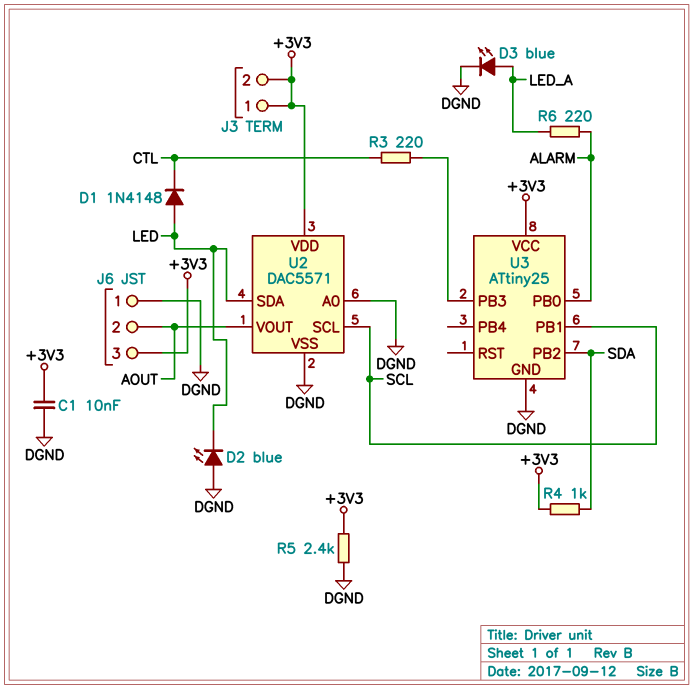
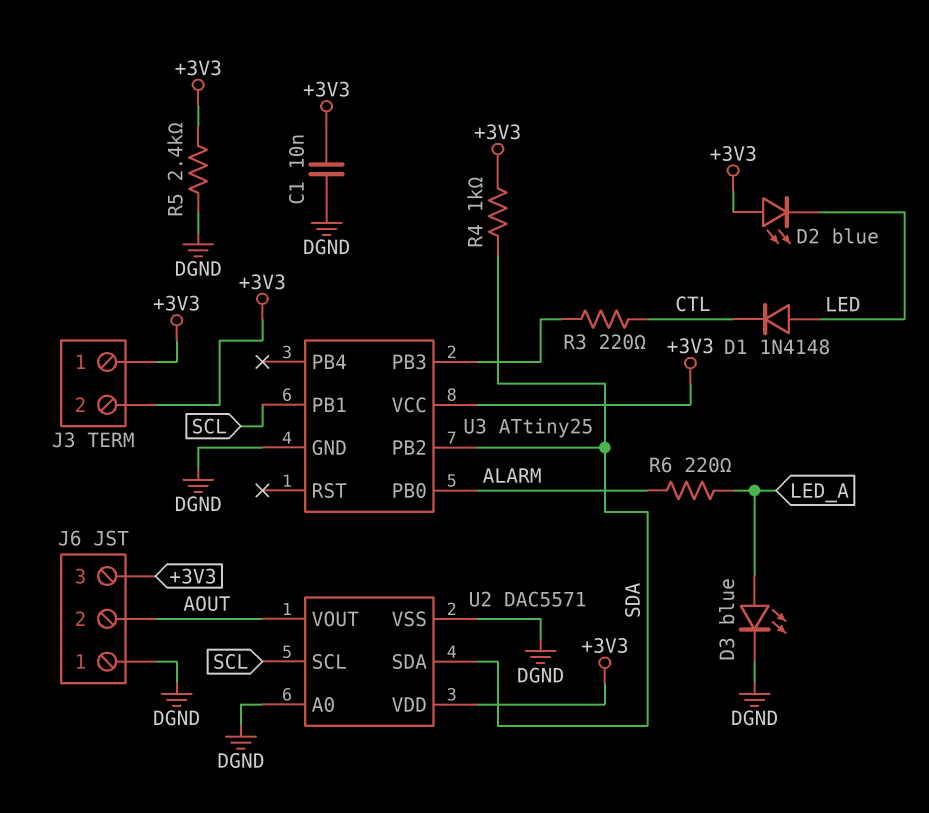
D2: LED blue (A DGND, K LED) -> LED blue (A +3V3, K LED)
U2 pin SDA: LED -> SDA

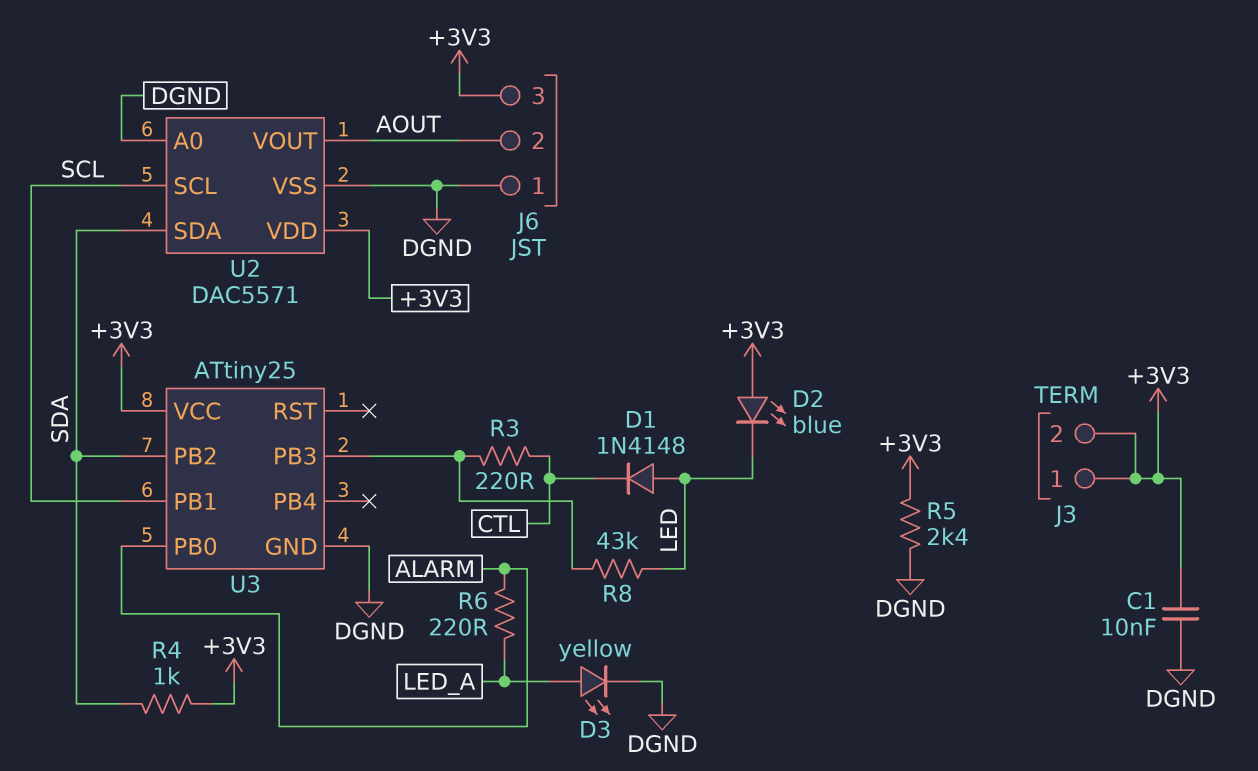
D3: LED blue (A LED_A, K DGND) -> LED yellow (A LED_A, K DGND)
R8: none -> 43k (LED, U3/PB3)

